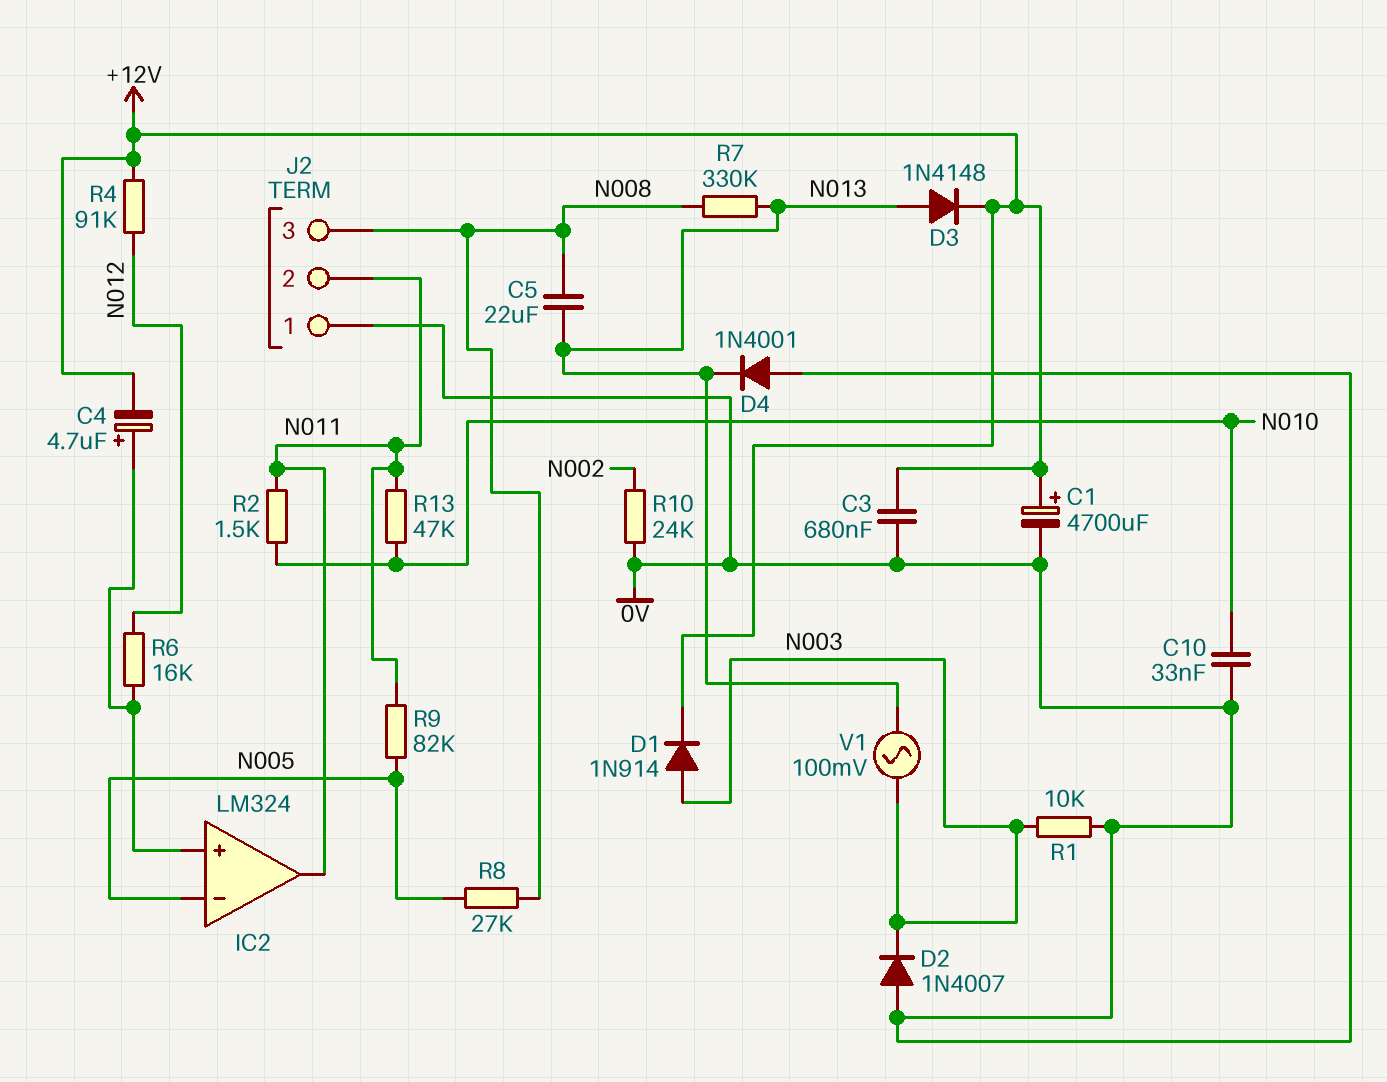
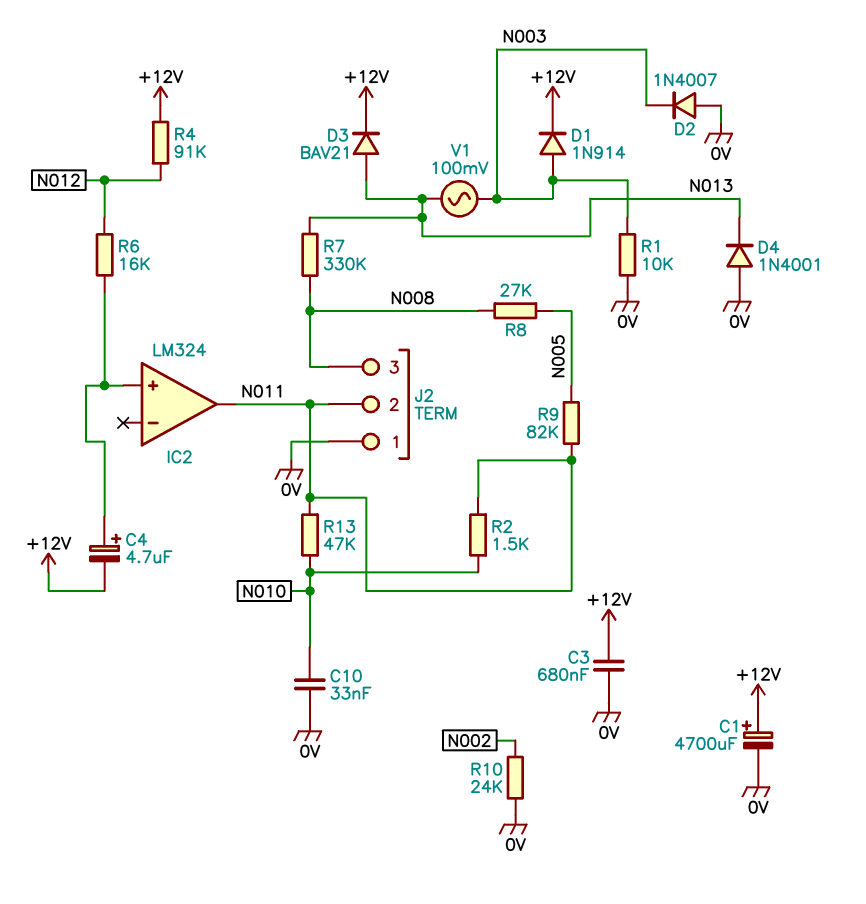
C5: 22uF (N008, N013) -> none
D3: diode 1N4148 (A N013, K +12V) -> diode BAV21 (A N013, K +12V)
IC2 pin in-: N005 -> none

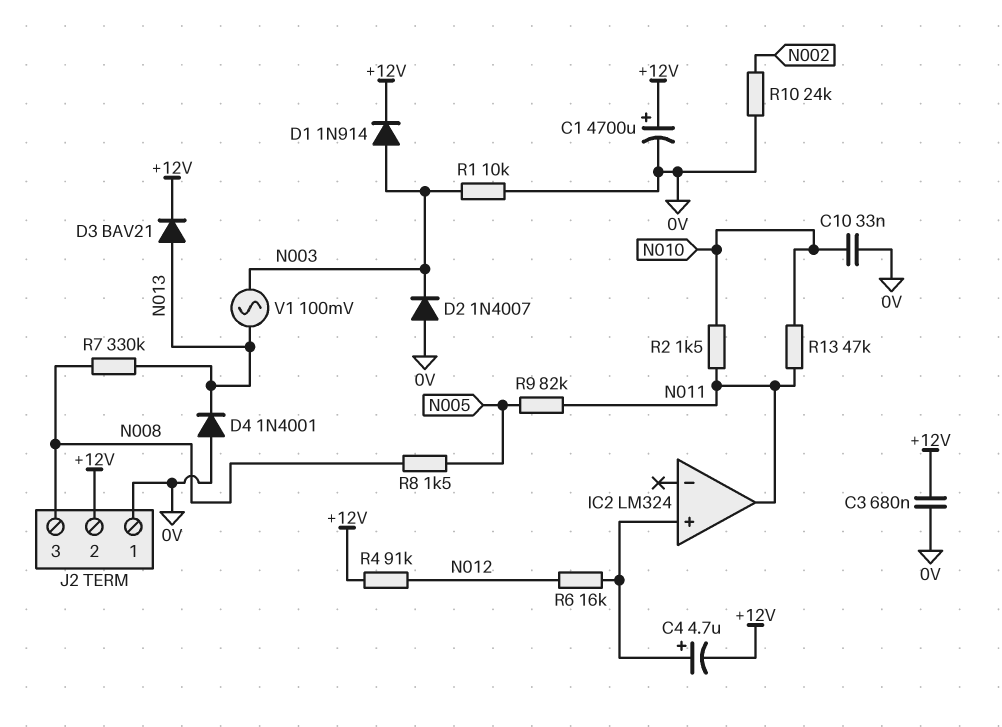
J2 pin 2: N011 -> +12V
R8: 27k (N005, N008) -> 1.5k (N005, N008)

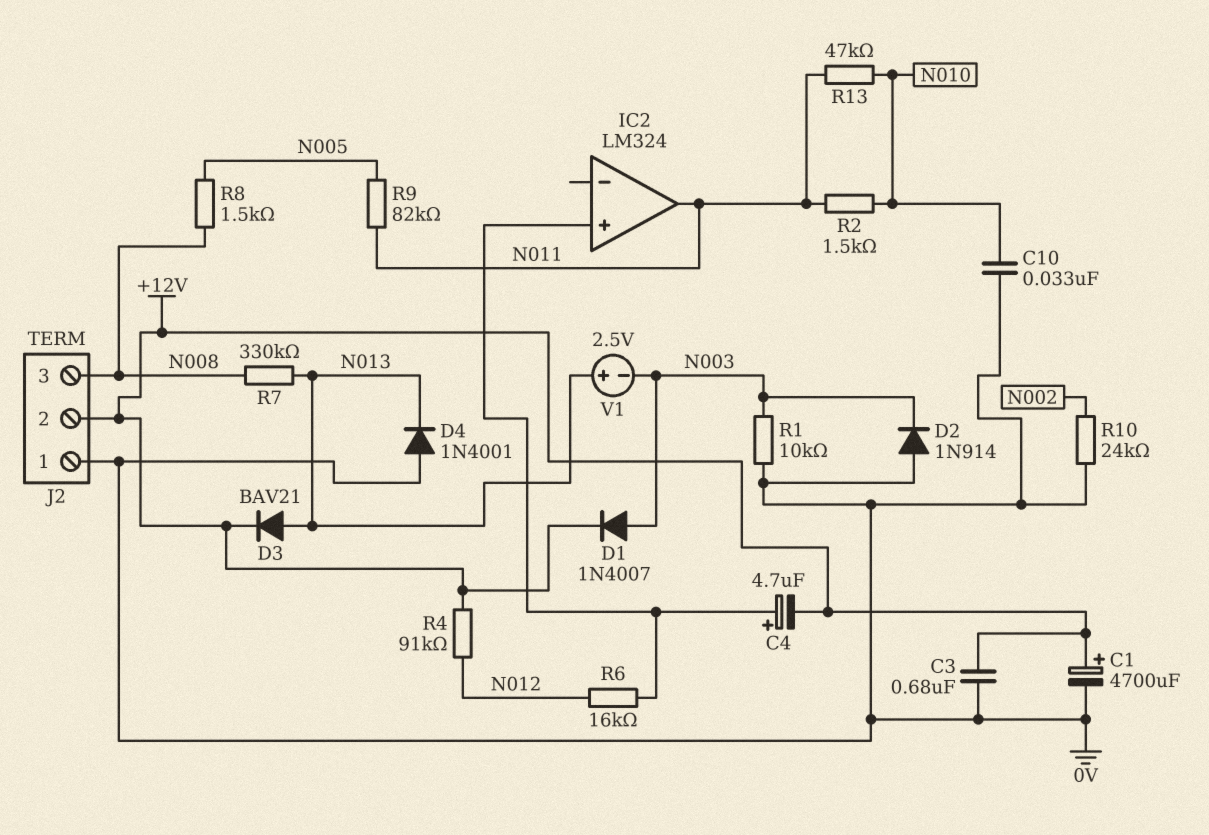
D1: diode 1N914 (A N003, K +12V) -> diode 1N4007 (A N003, K +12V)
D2: diode 1N4007 (A 0V, K N003) -> diode 1N914 (A 0V, K N003)
V1: AC 100mV (N003, N013) -> 2.5V (plus N013, minus N003)

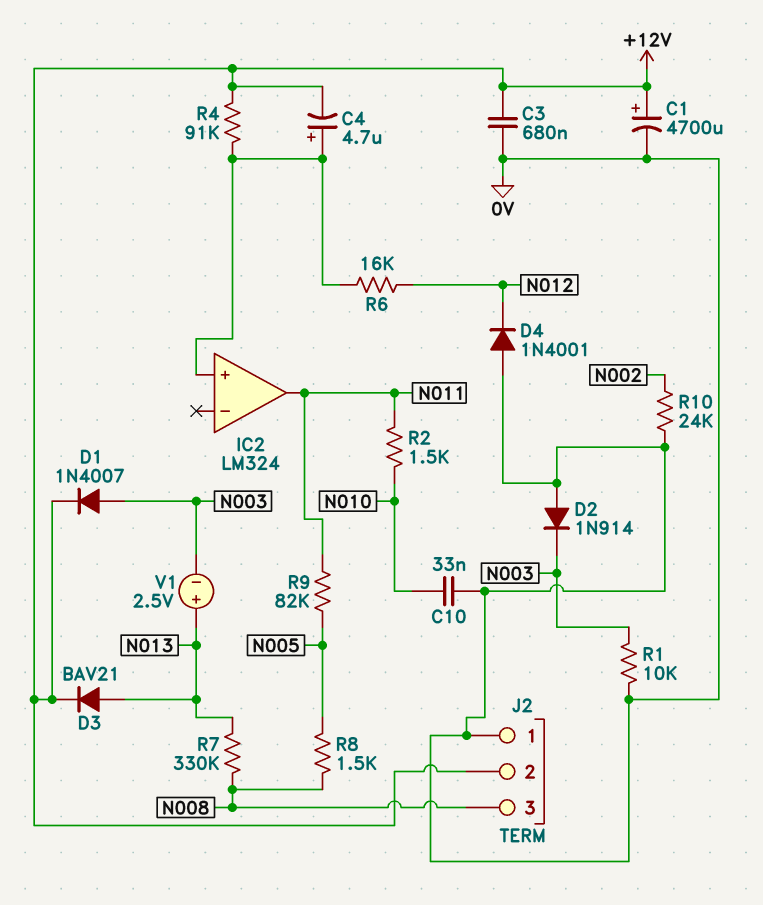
D4: diode 1N4001 (A 0V, K N013) -> diode 1N4001 (A 0V, K N012)
R4: 91k (+12V, N012) -> 91k (+12V, IC2/in+)
R13: 47k (N010, N011) -> none

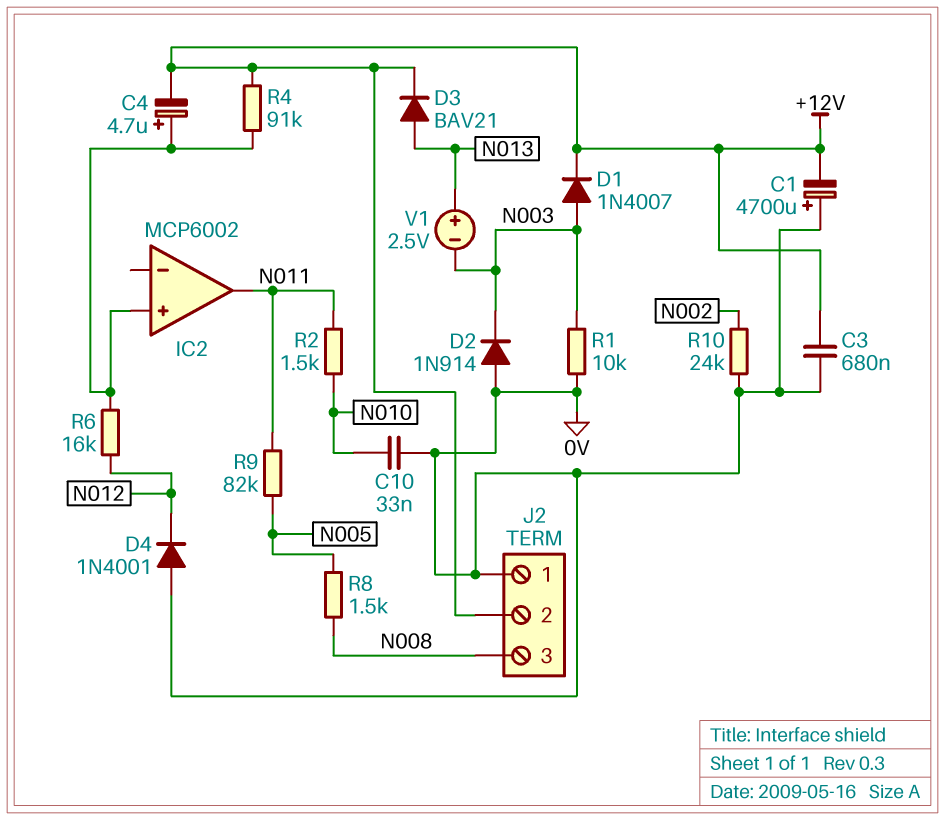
C1: 4700uF (plus +12V, minus 0V) -> 4700uF (plus 0V, minus +12V)
IC2: LM324 -> MCP6002
R7: 330k (N008, N013) -> none

